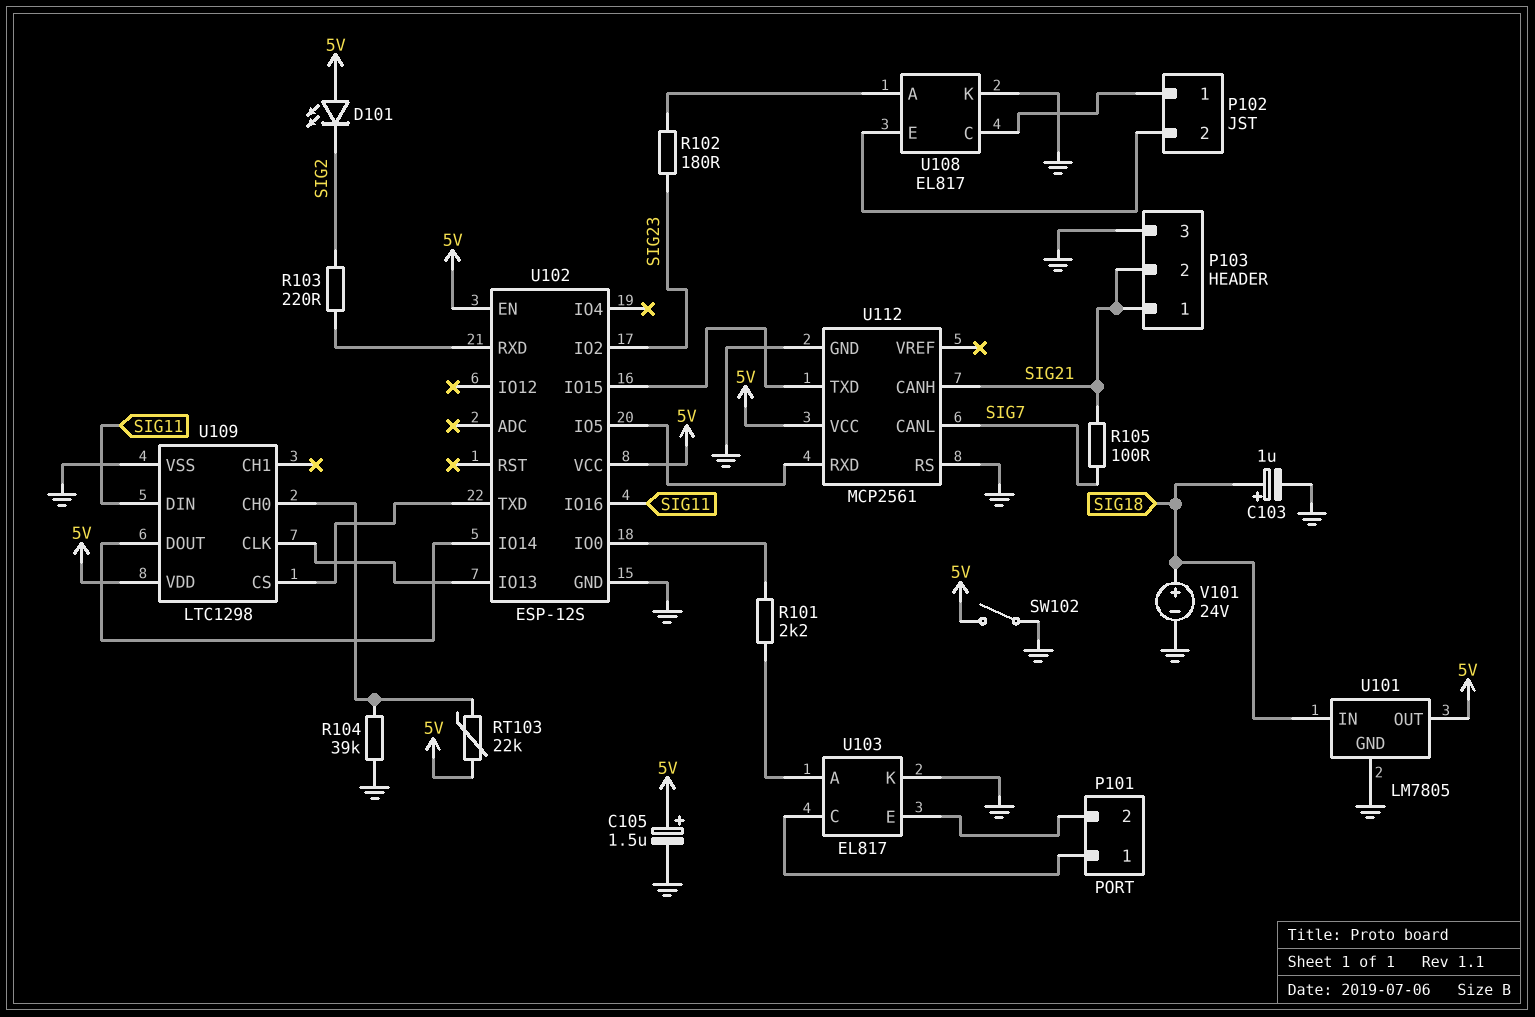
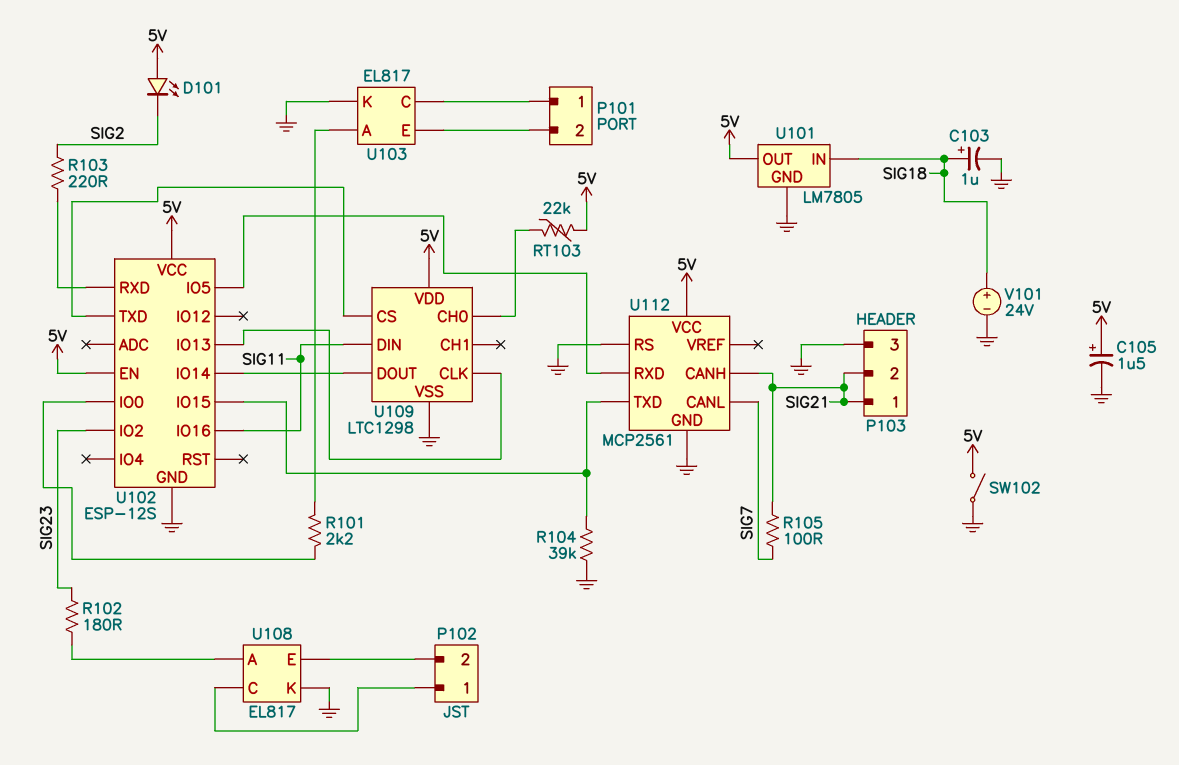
R104: 39k (GND, U109/CH0) -> 39k (GND, U102/IO15)

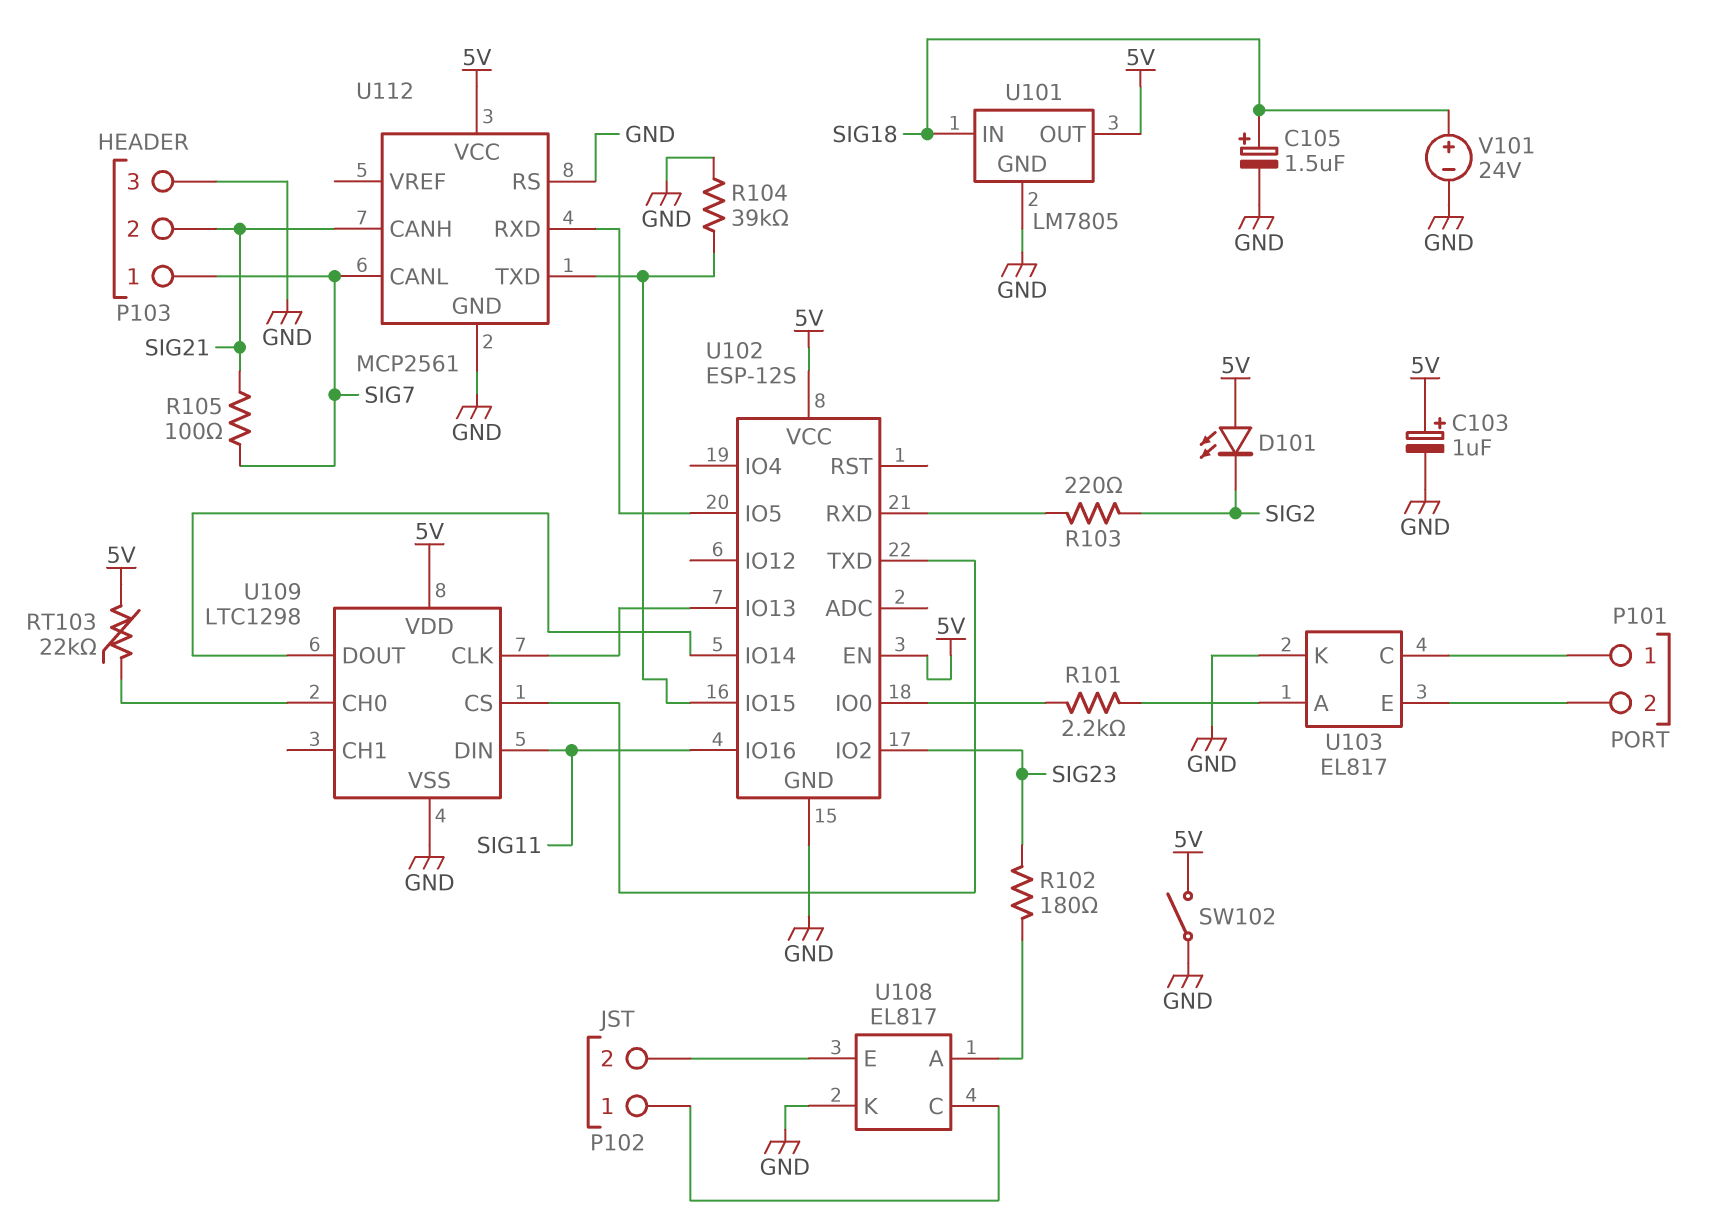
C103: 1uF (plus SIG18, minus GND) -> 1uF (plus 5V, minus GND)
C105: 1.5uF (plus 5V, minus GND) -> 1.5uF (plus SIG18, minus GND)
P103 pin 1: SIG21 -> SIG7

